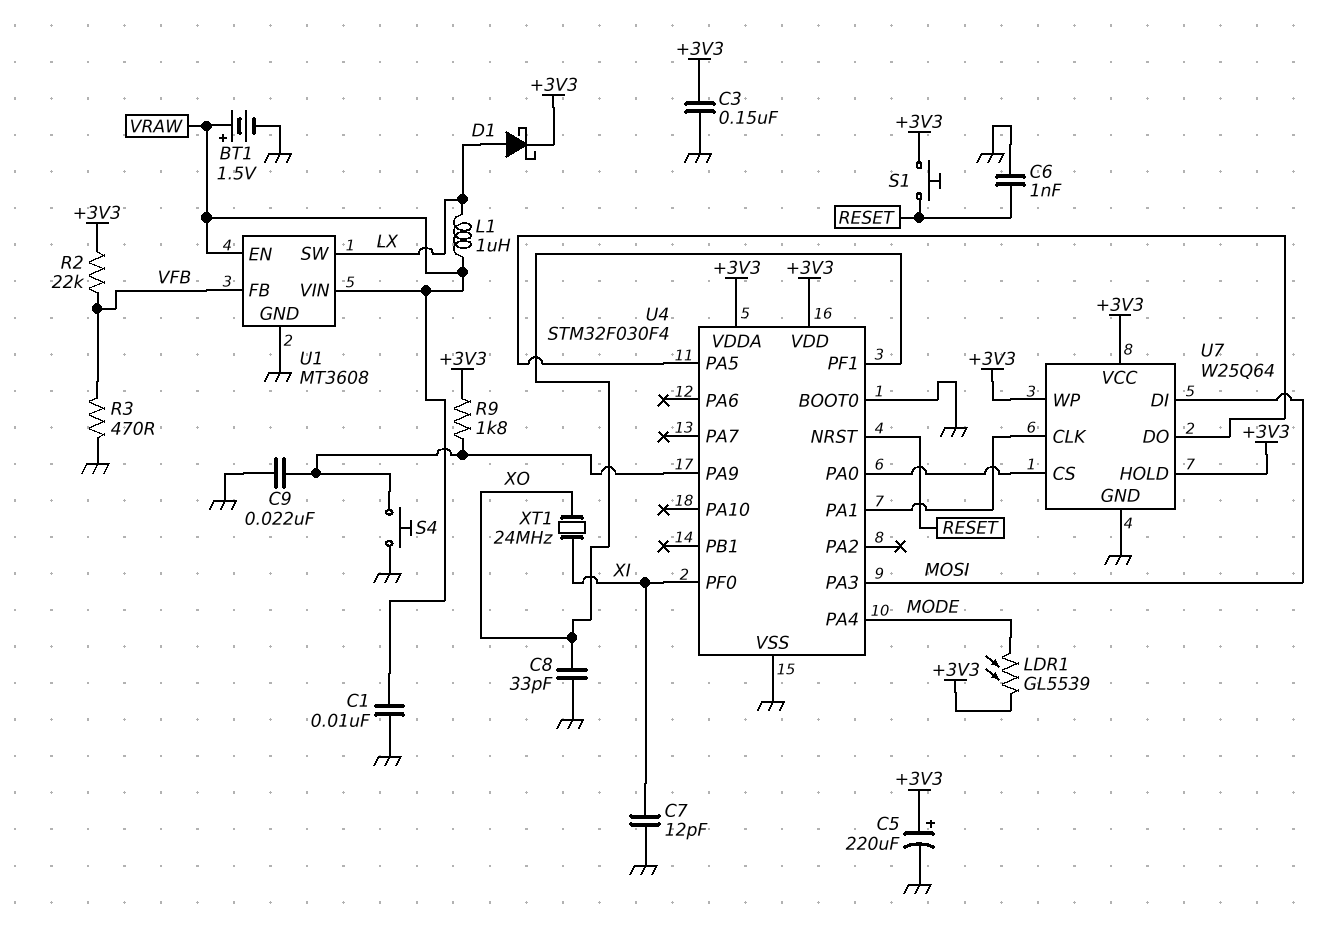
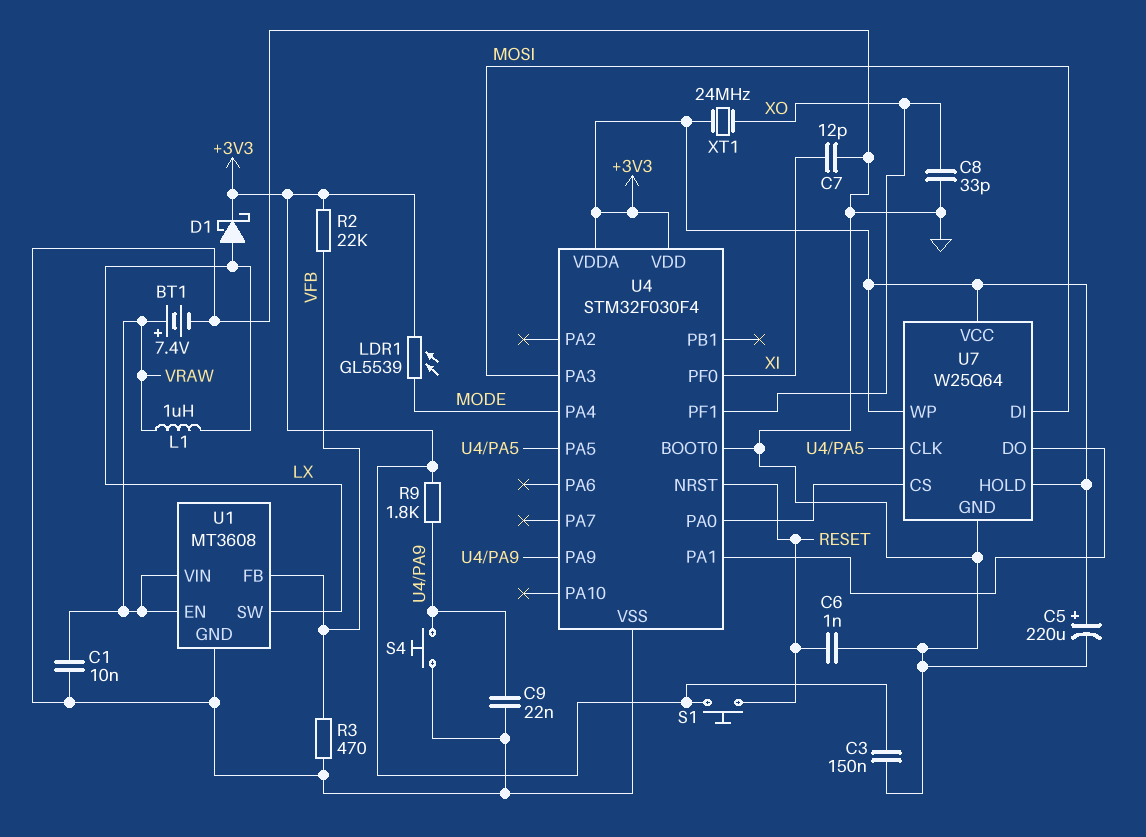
BT1: 1.5V (plus VRAW, minus GND) -> 7.4V (plus VRAW, minus GND)
U7 pin CLK: U4/PA1 -> U4/PA5
U7 pin DO: U4/PA5 -> U4/PA1
XT1: 24MHz (XI, XO) -> 24MHz (+3V3, XO)

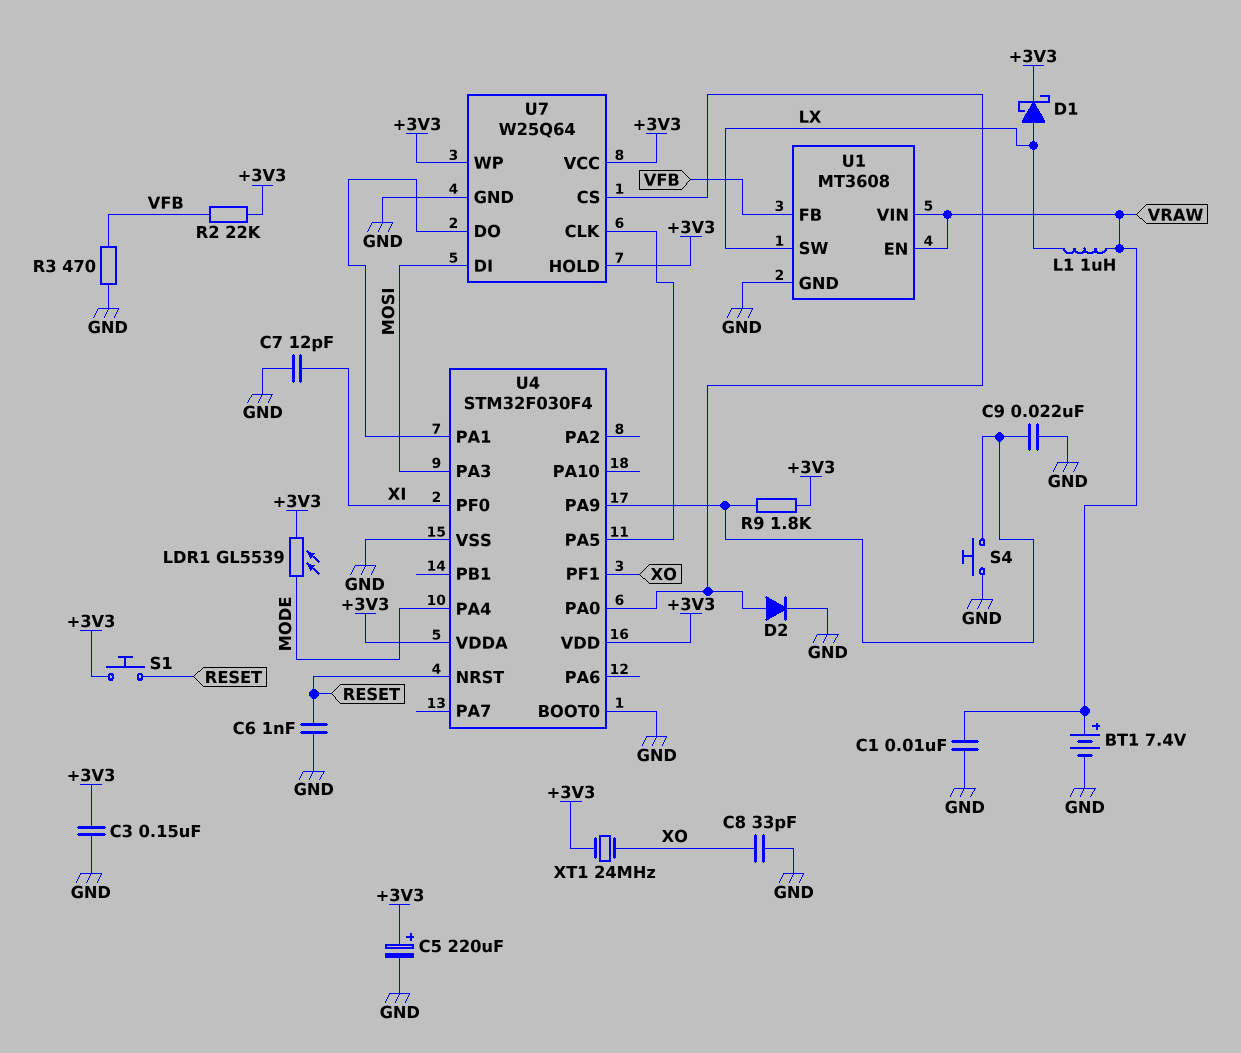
D2: none -> diode (A U4/PA0, K GND)

